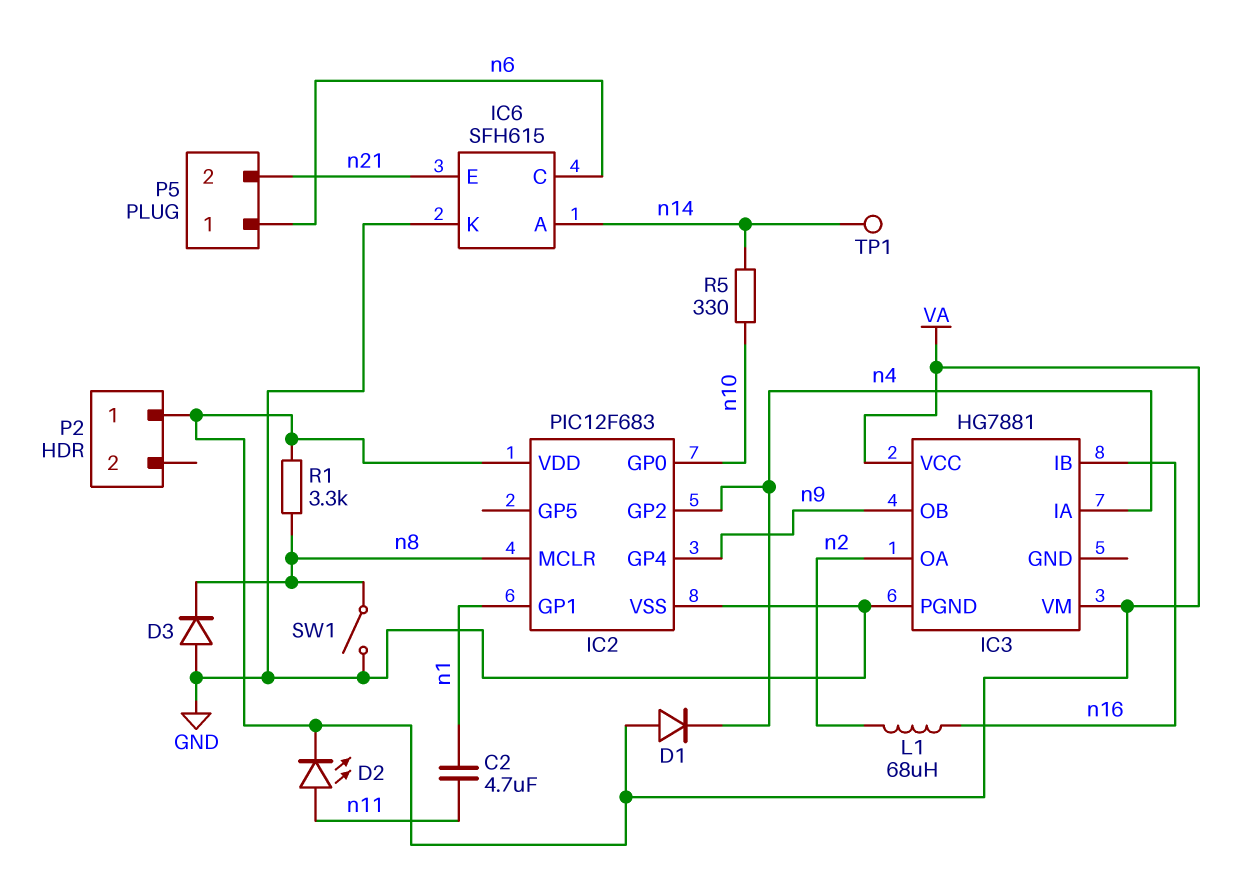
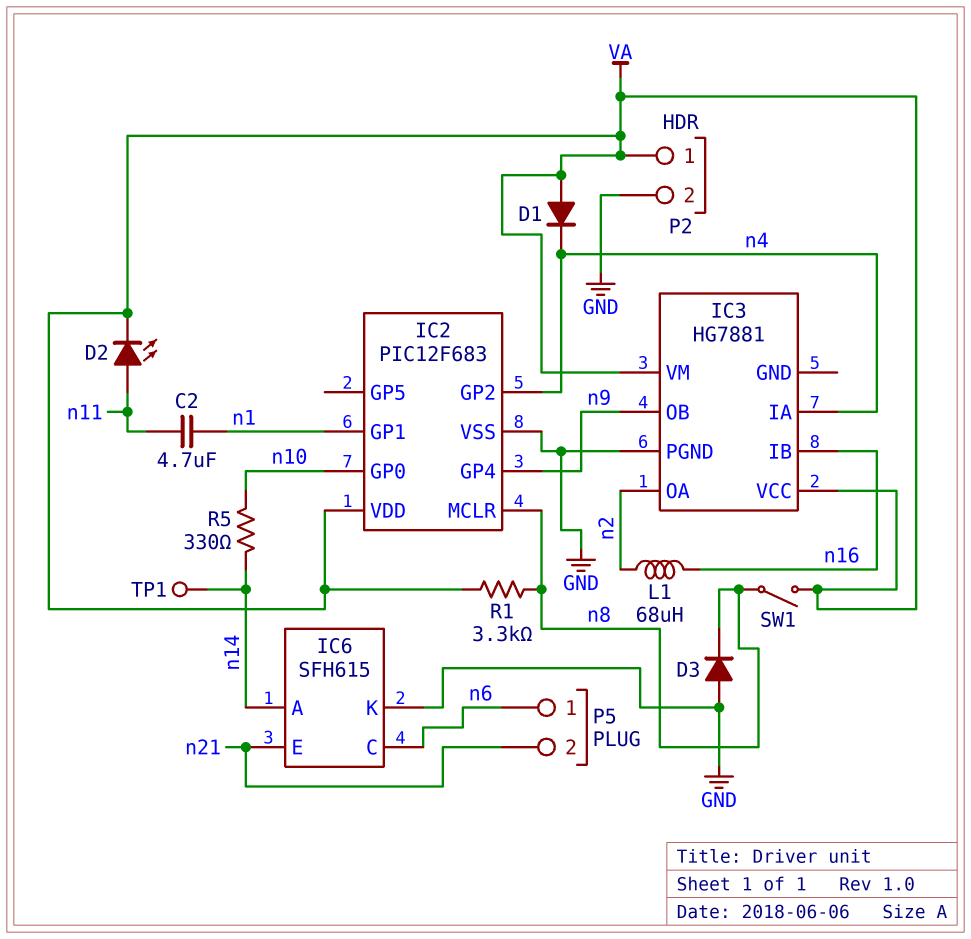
P2 pin 2: none -> GND
SW1: switch (GND, n8) -> switch (VA, n8)

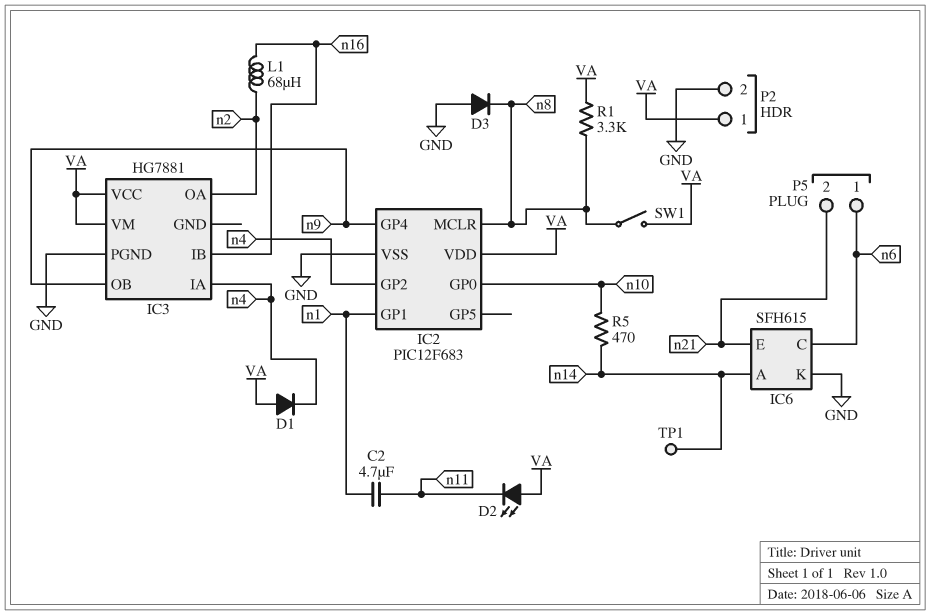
D2: LED (A n11, K VA) -> LED (A VA, K n11)
R5: 330 (n10, n14) -> 470 (n10, n14)

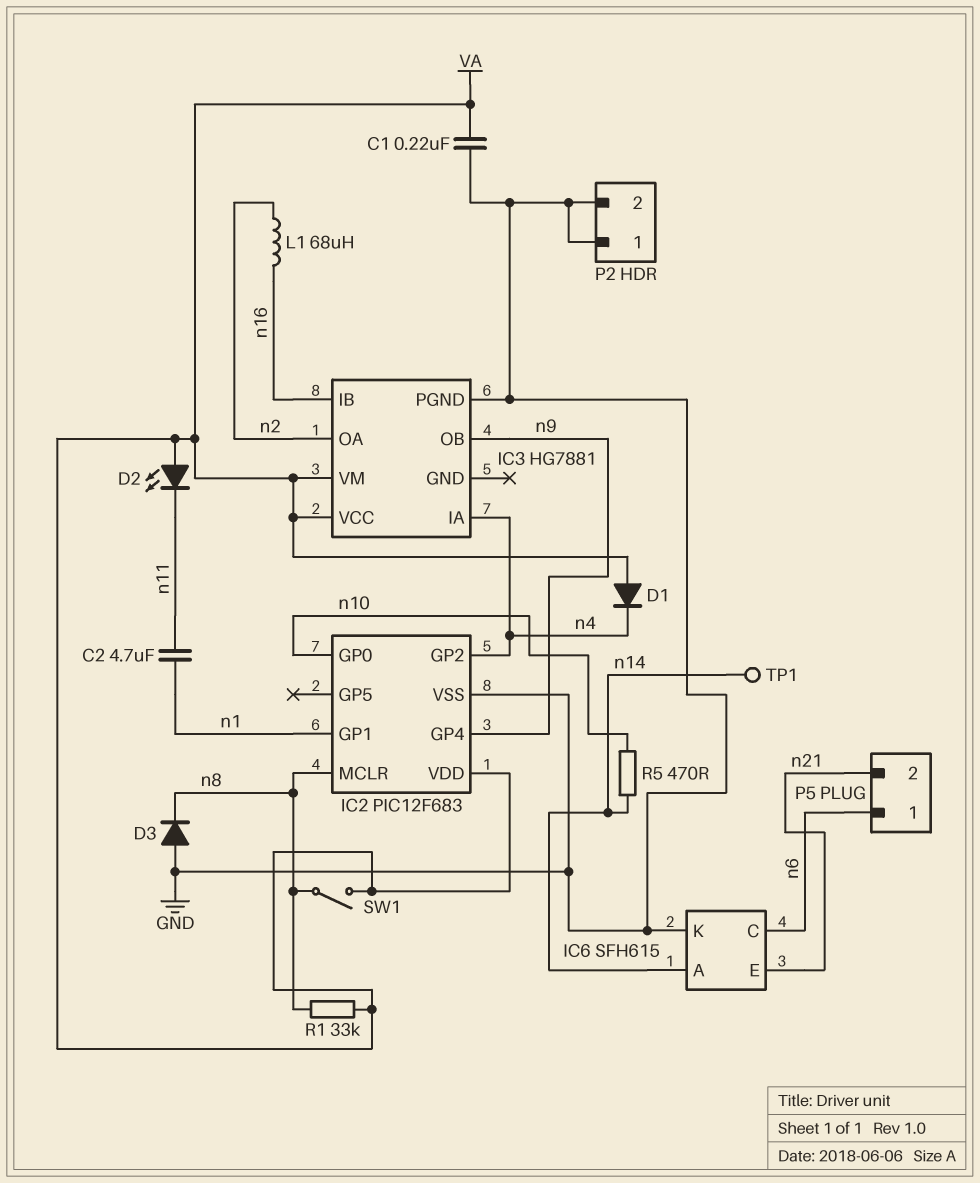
C1: none -> 220nF (GND, VA)
P2 pin 1: VA -> GND
R1: 3.3k (VA, n8) -> 33k (VA, n8)

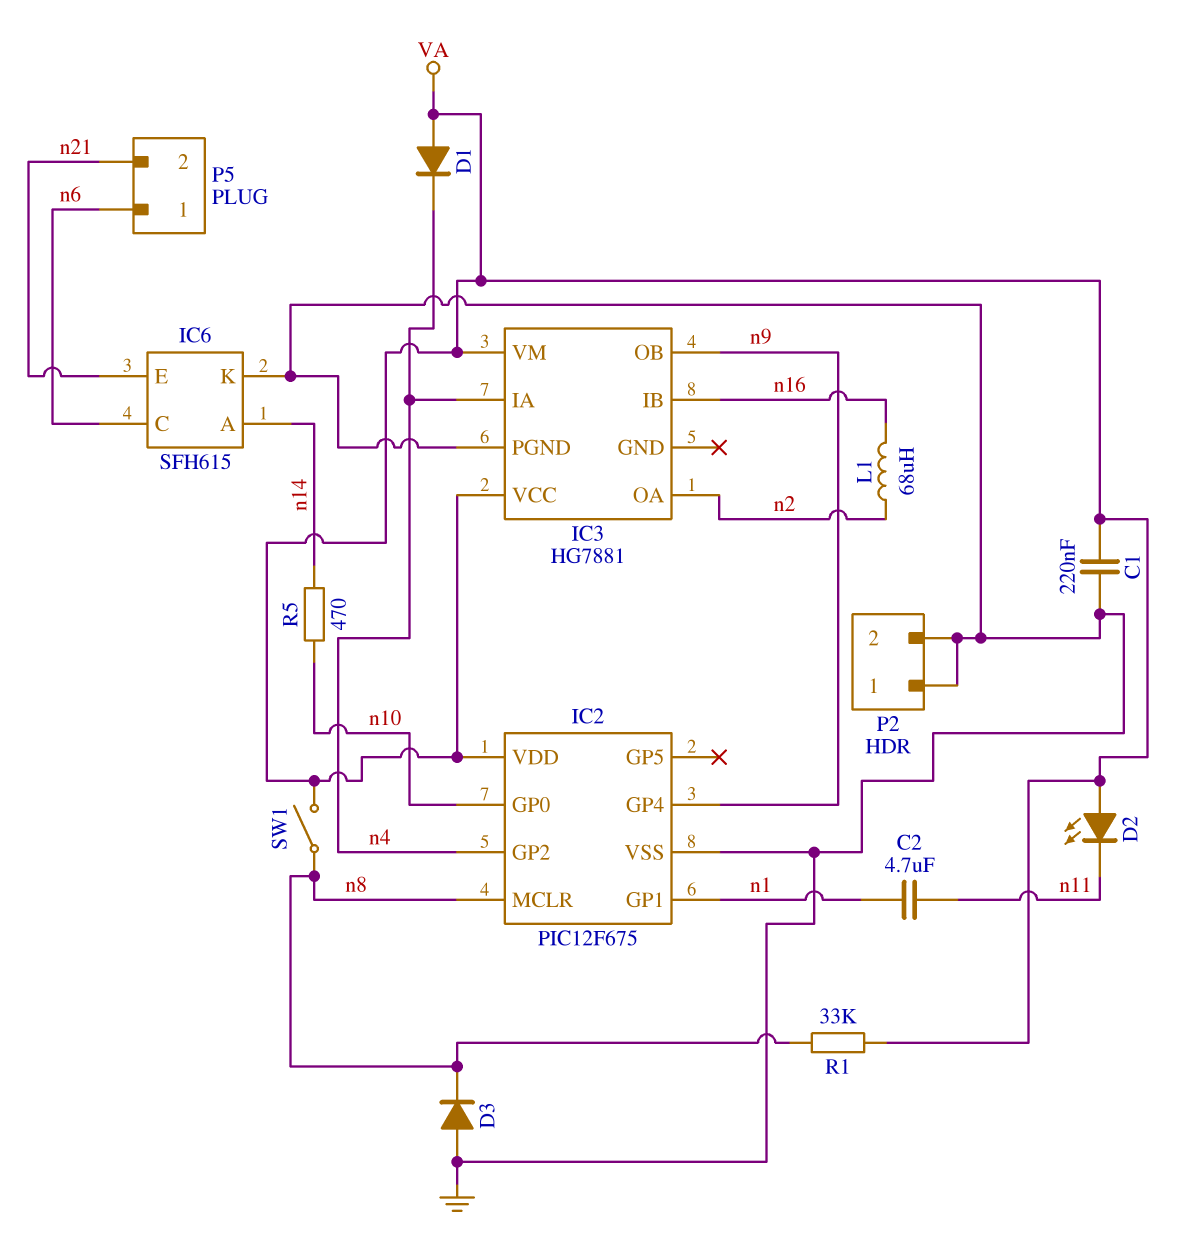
IC2: PIC12F683 -> PIC12F675
TP1: test point (n14) -> none

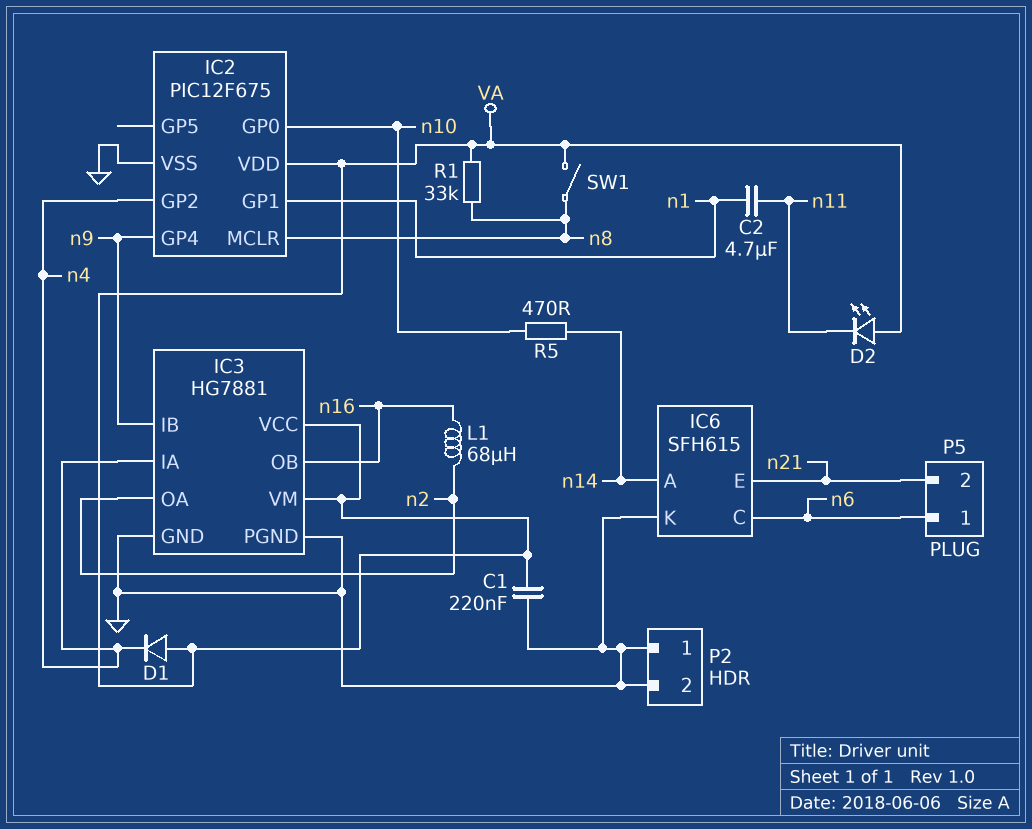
D3: diode (A GND, K n8) -> none
IC3 pin GND: none -> GND
IC3 pin IB: n16 -> n9
IC3 pin OB: n9 -> n16

